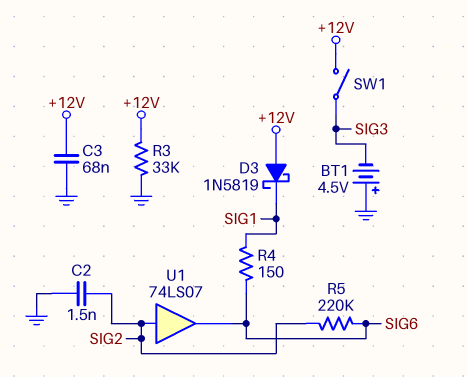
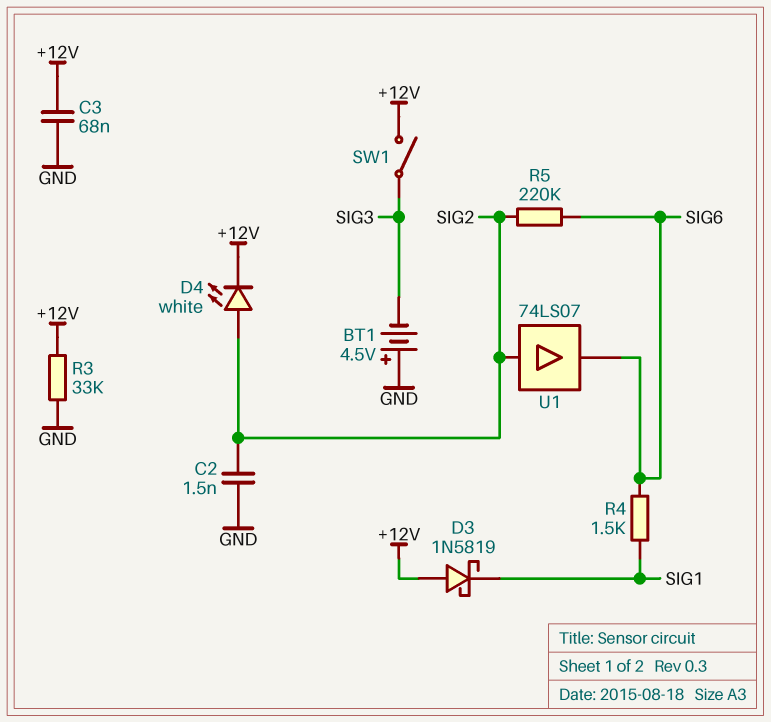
D4: none -> LED white (A SIG2, K +12V)
R4: 150 (SIG1, SIG6) -> 1.5k (SIG1, SIG6)

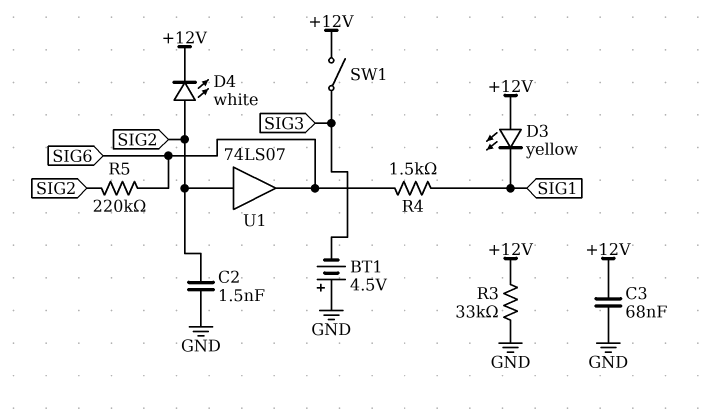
D3: schottky 1N5819 (A +12V, K SIG1) -> LED yellow (A +12V, K SIG1)

